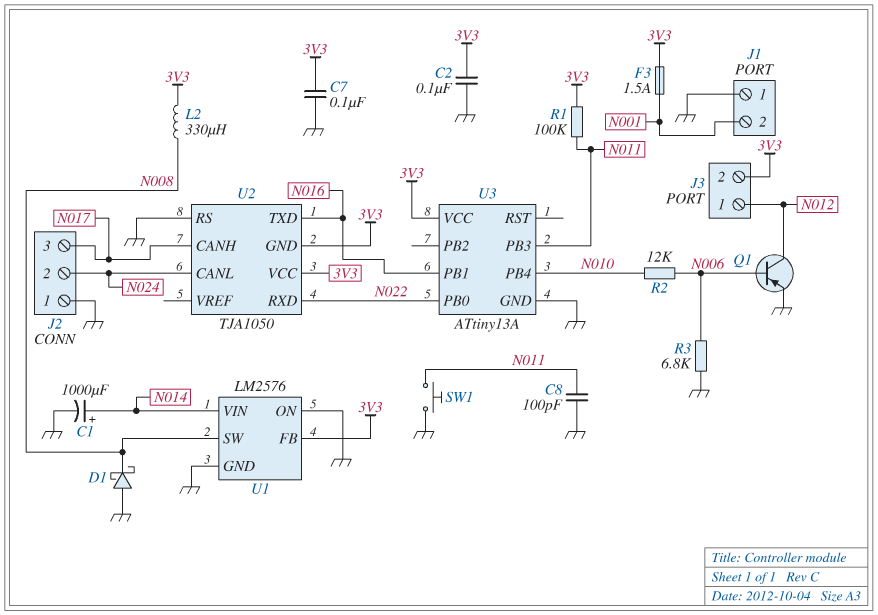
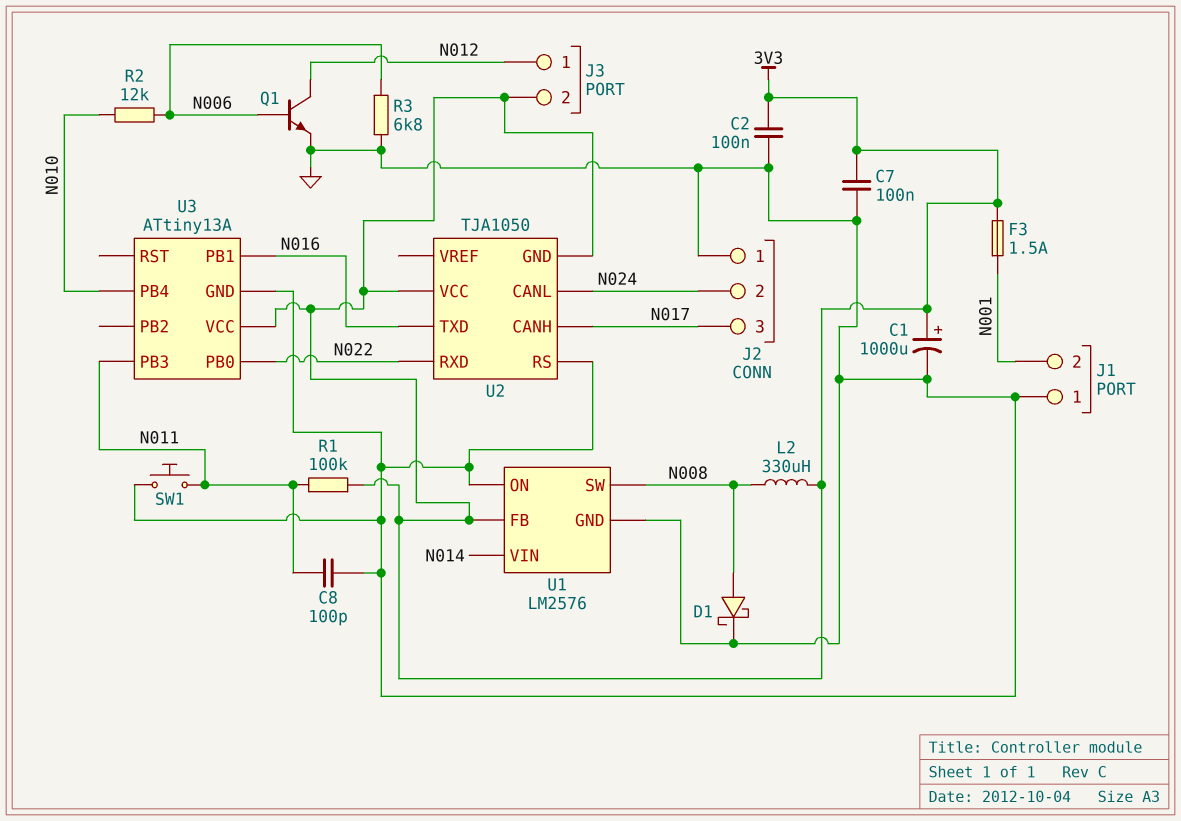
C1: 1000uF (plus N014, minus GND) -> 1000uF (plus 3V3, minus GND)
D1: schottky (A GND, K N008) -> schottky (A N008, K GND)
Q1: PNP (B N006, C N012, E GND) -> NPN (B N006, C N012, E GND)

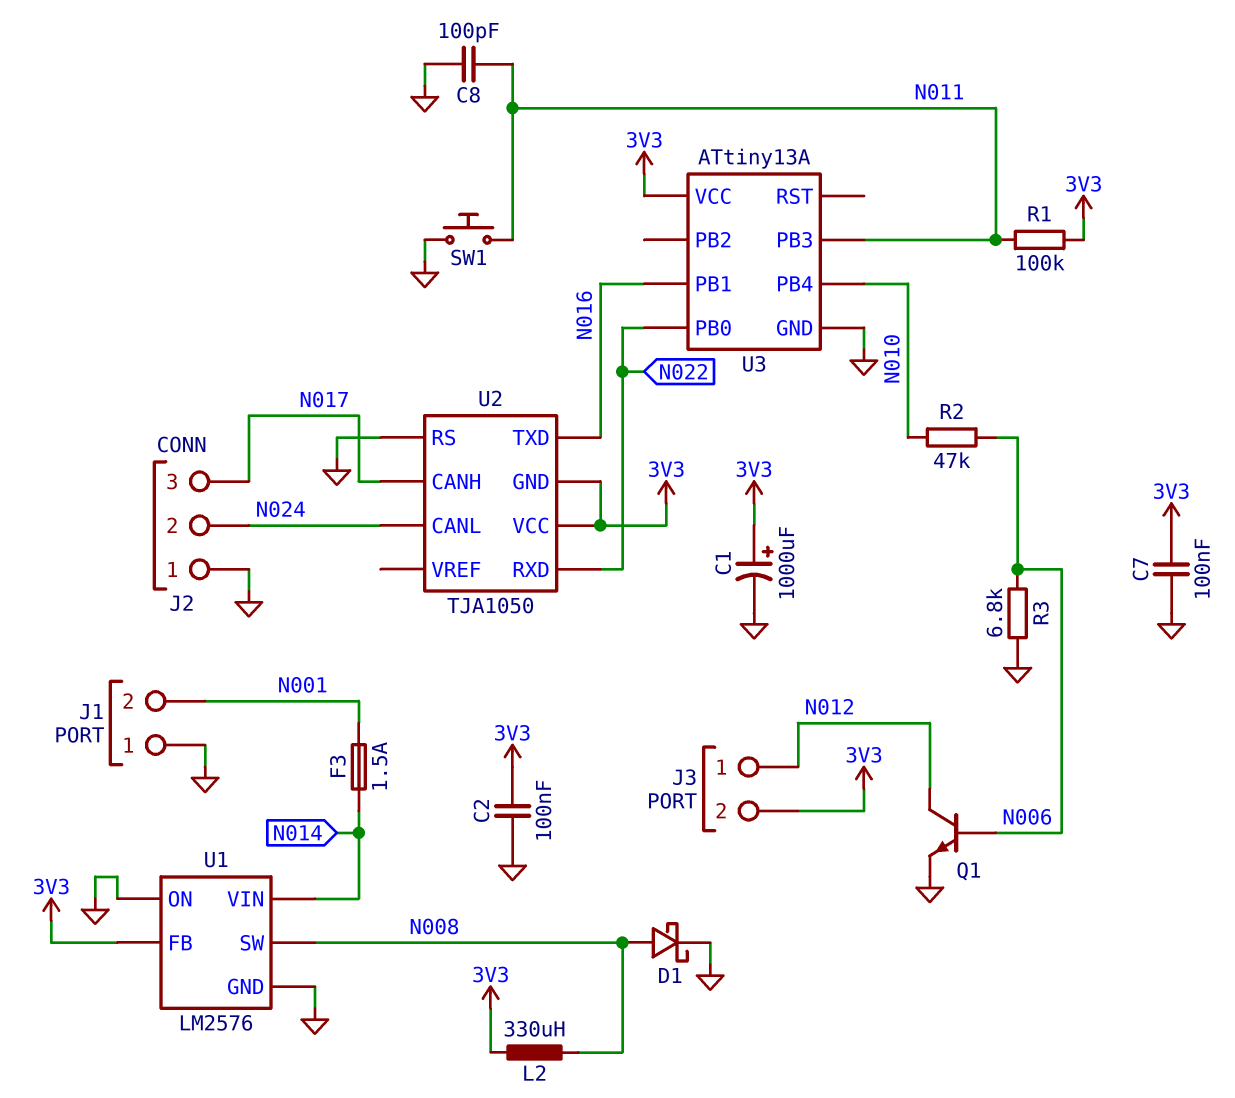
F3: 1.5A (3V3, N001) -> 1.5A (N001, N014)
R2: 12k (N006, N010) -> 47k (N006, N010)

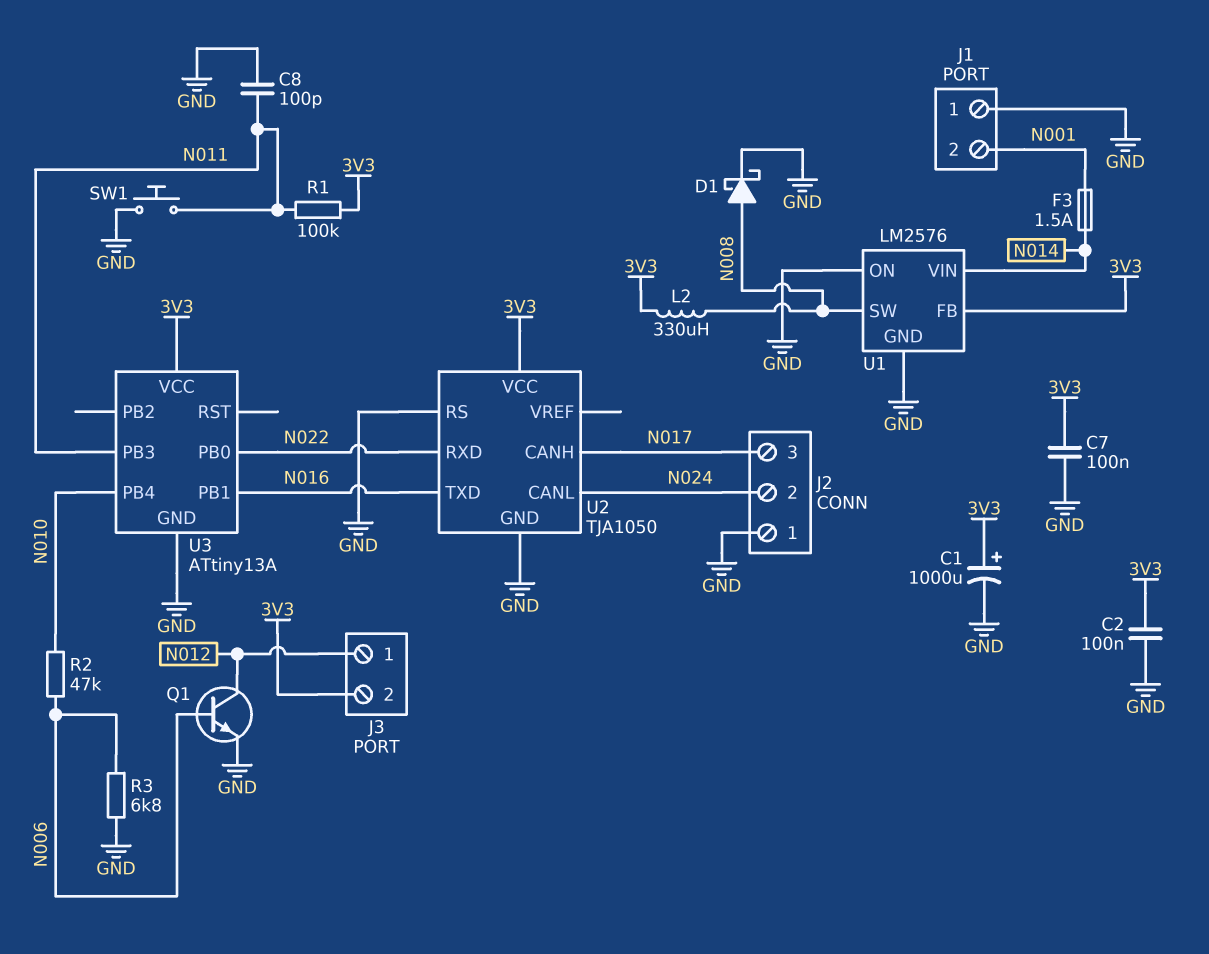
U2 pin GND: 3V3 -> GND

